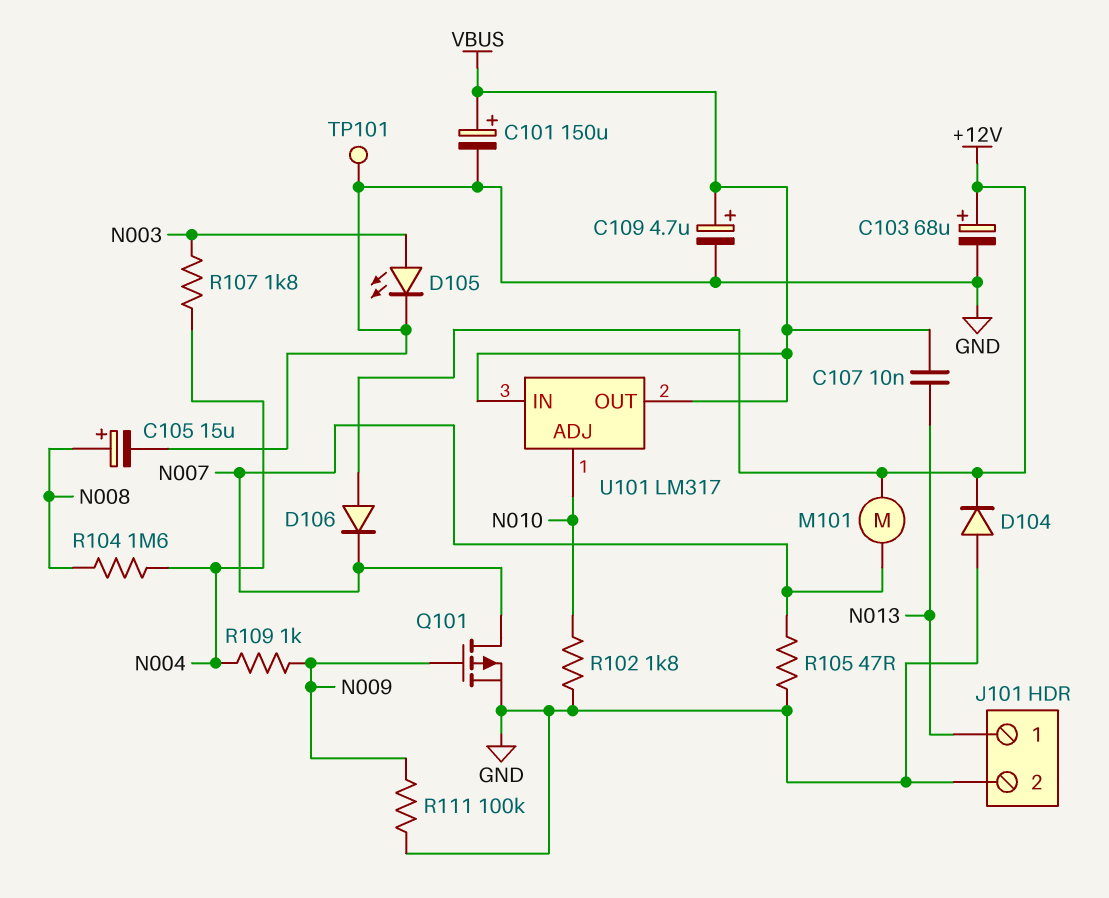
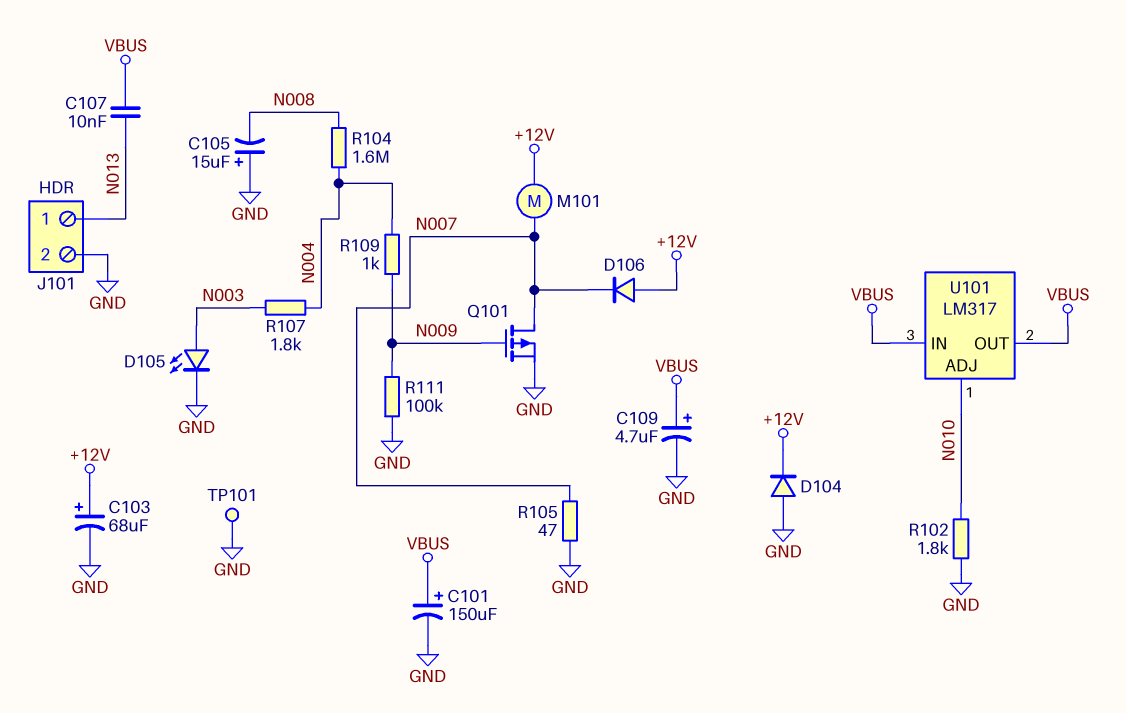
C105: 15uF (plus N008, minus GND) -> 15uF (plus GND, minus N008)

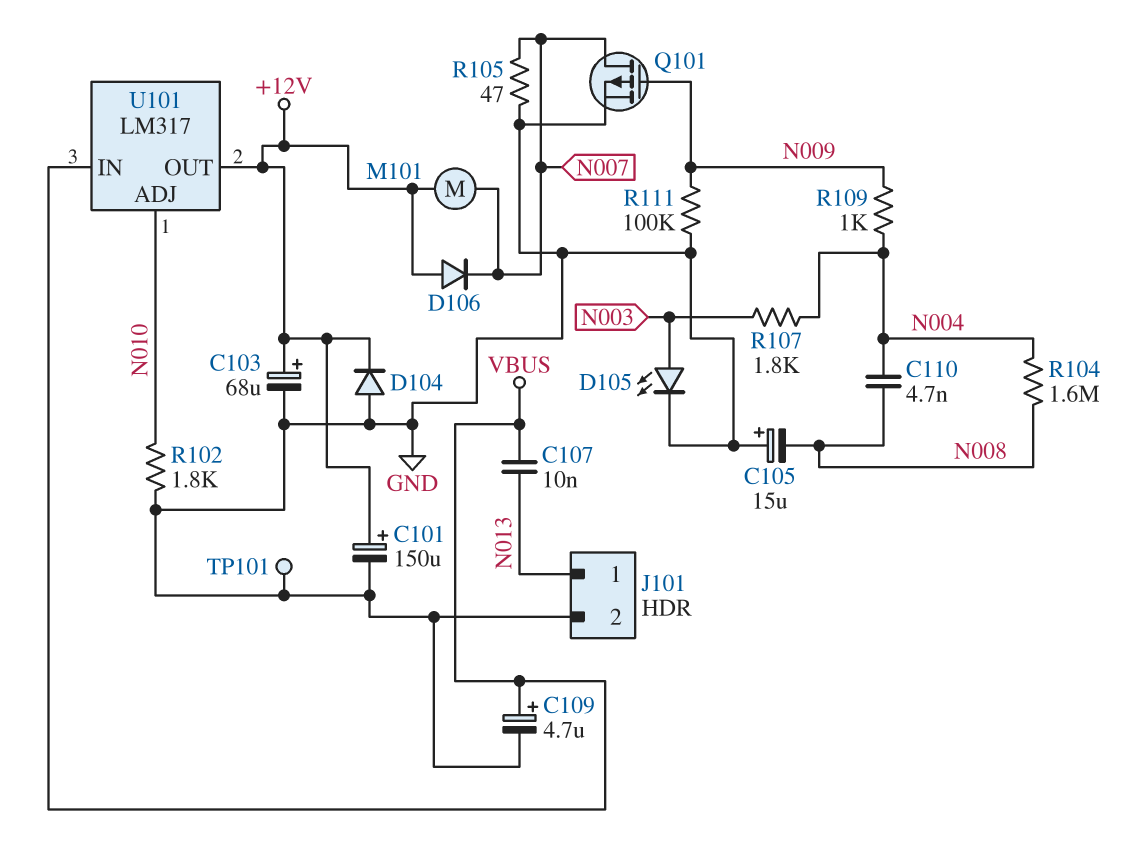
C101: 150uF (plus VBUS, minus GND) -> 150uF (plus +12V, minus GND)
C110: none -> 4.7nF (N004, N008)
U101 pin OUT: VBUS -> +12V

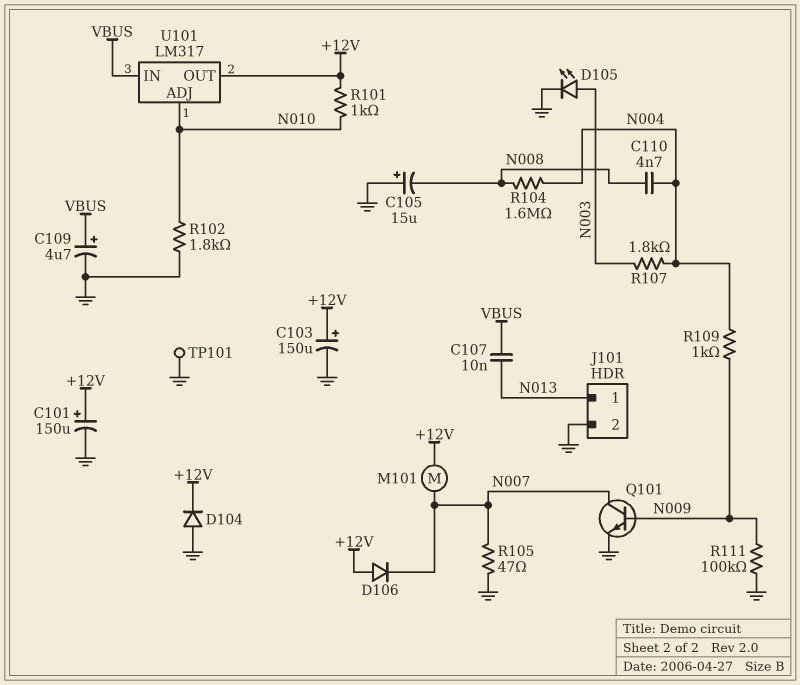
C103: 68uF (plus +12V, minus GND) -> 150uF (plus +12V, minus GND)
Q101: PMOS (G N009, D N007, S GND) -> NPN (B N009, C N007, E GND)
R101: none -> 1k (+12V, N010)

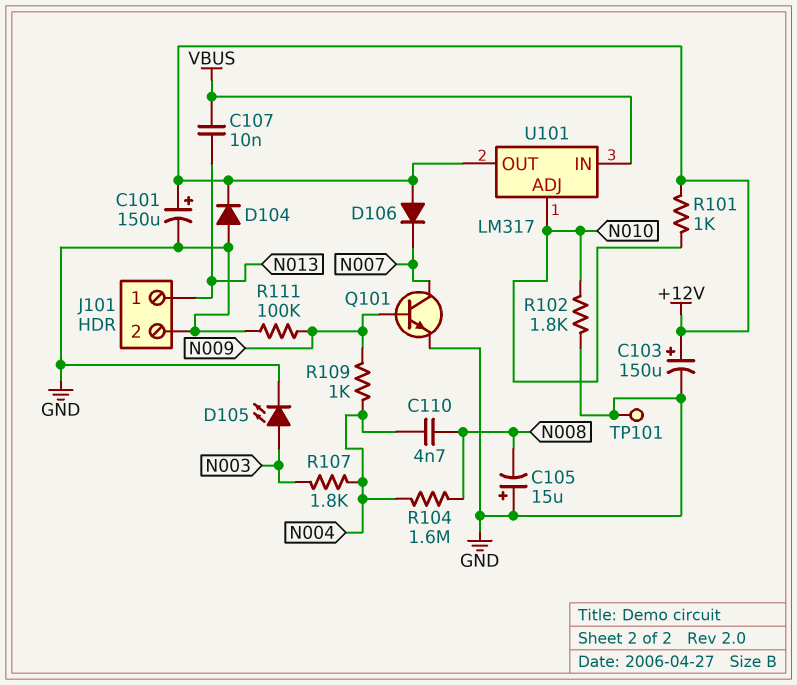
C109: 4.7uF (plus VBUS, minus GND) -> none
M101: motor (+12V, N007) -> none
R105: 47 (GND, N007) -> none

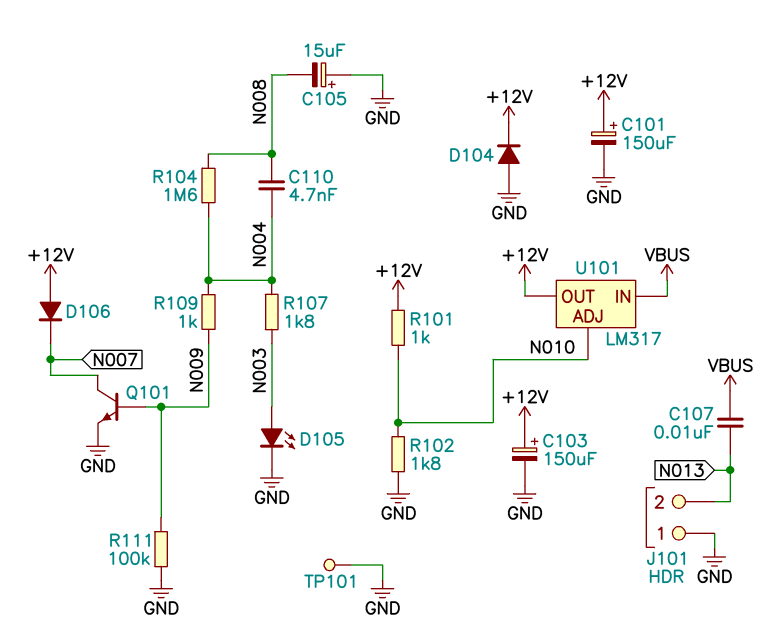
J101 pin 1: N013 -> GND
J101 pin 2: GND -> N013

